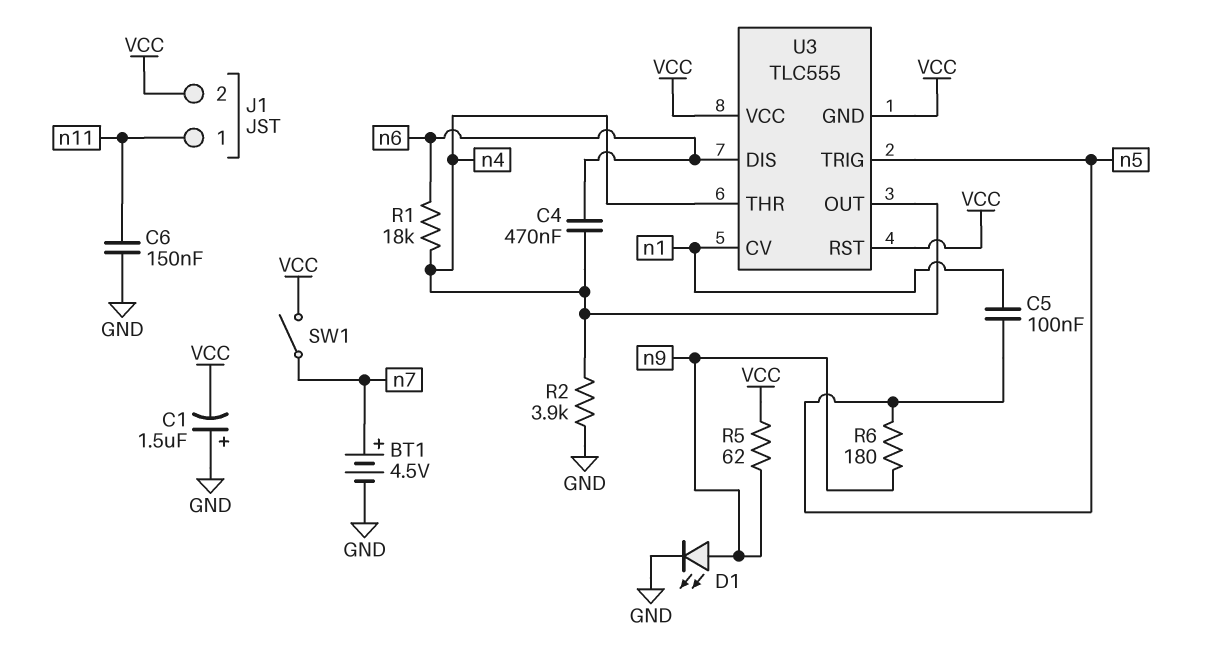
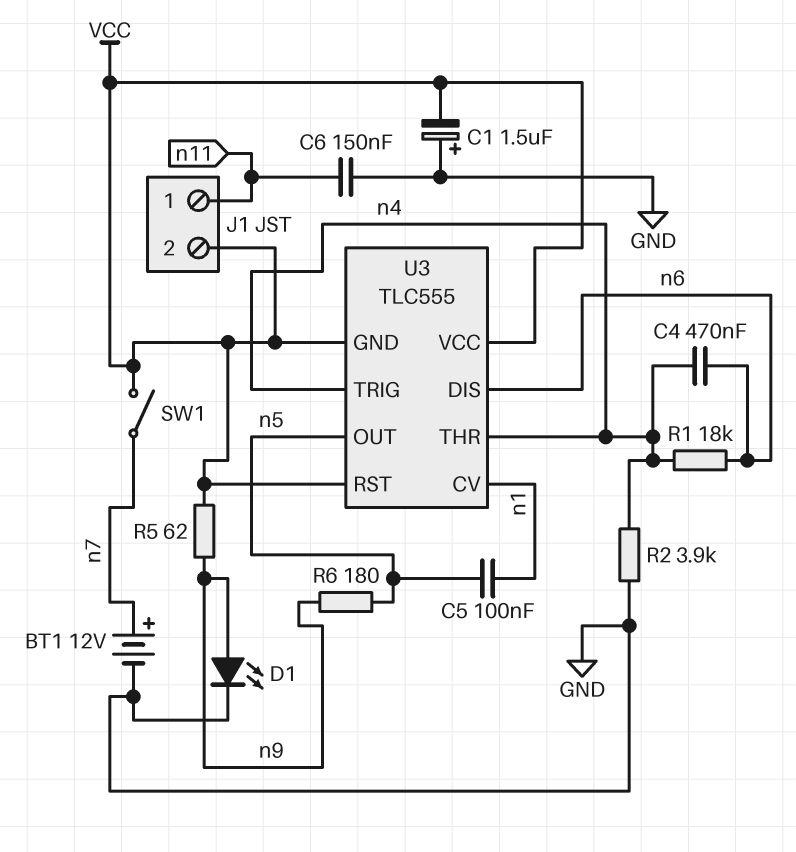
BT1: 4.5V (plus n7, minus GND) -> 12V (plus n7, minus GND)
U3 pin OUT: n4 -> n5
U3 pin TRIG: n5 -> n4

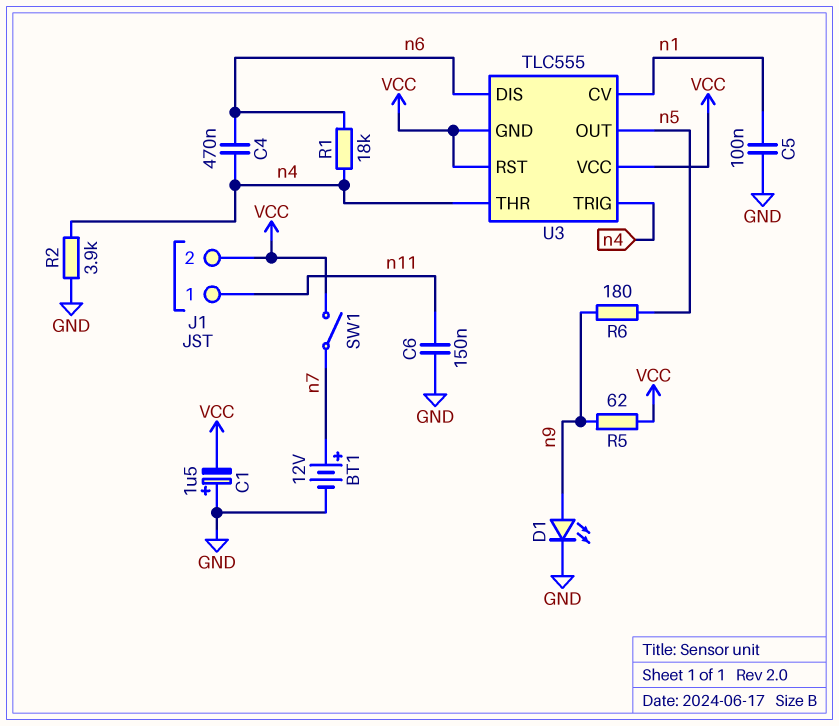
C5: 100nF (n1, n5) -> 100nF (GND, n1)

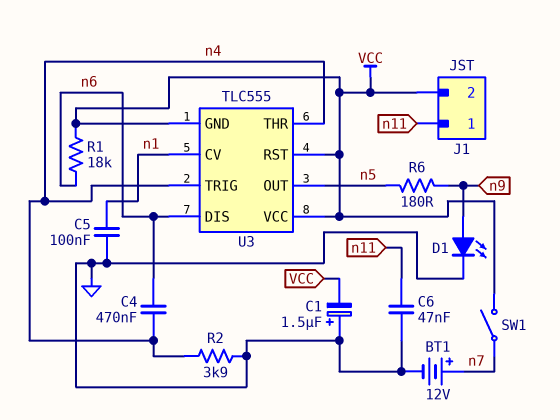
C6: 150nF (GND, n11) -> 47nF (GND, n11)
R1: 18k (n4, n6) -> 18k (VCC, n6)
R5: 62 (VCC, n9) -> none

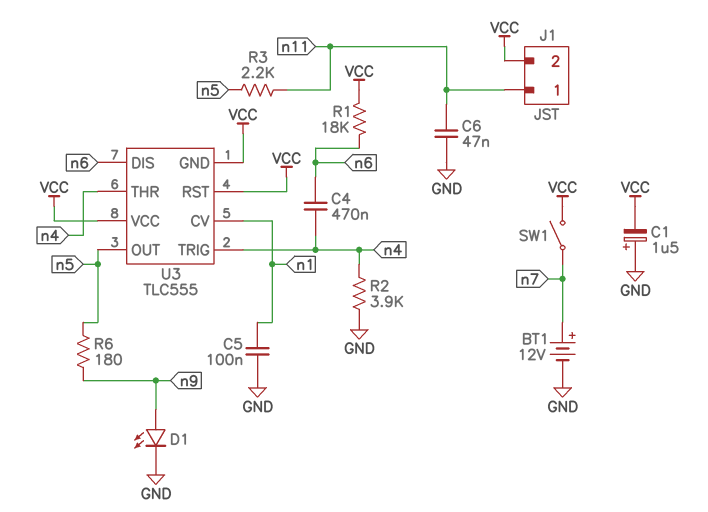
R3: none -> 2.2k (n5, n11)

